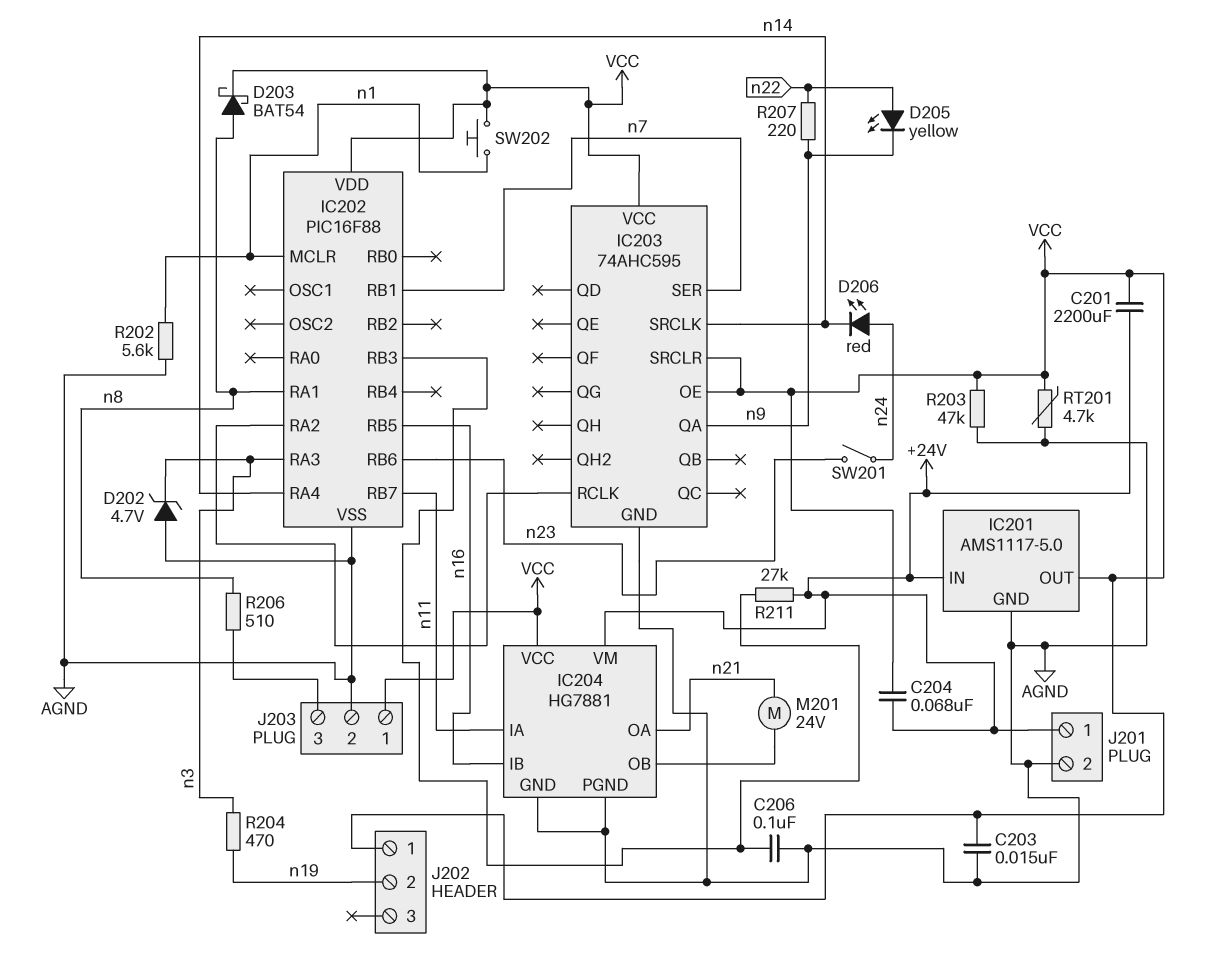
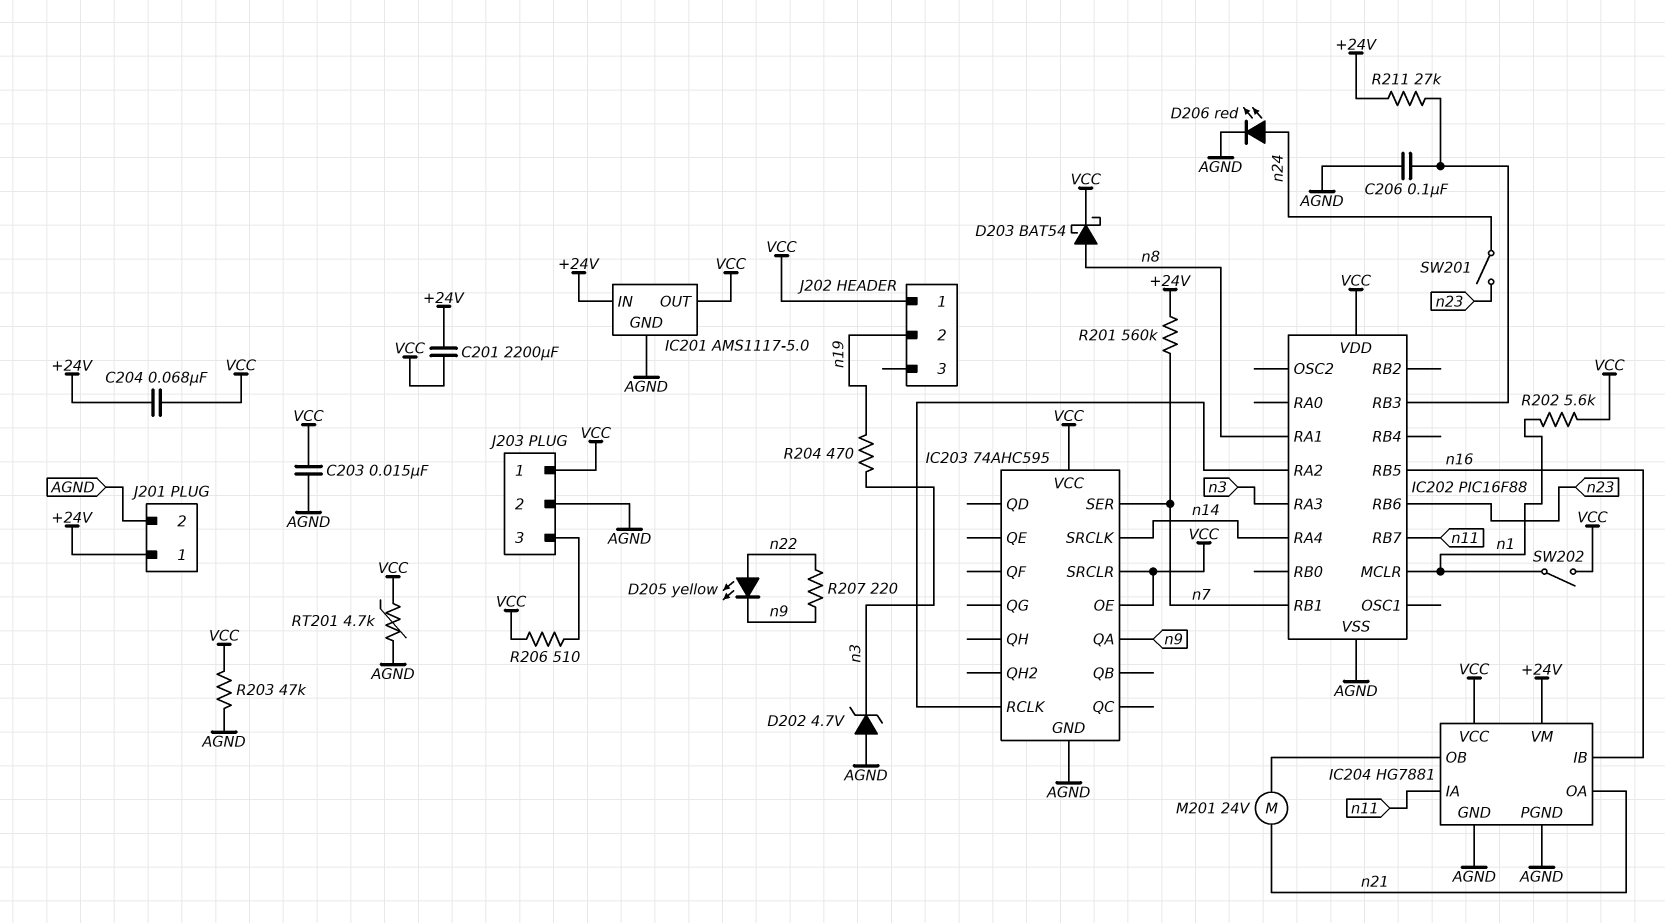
D206: LED red (A n24, K n14) -> LED red (A n24, K AGND)
R201: none -> 560k (+24V, n7)
R202: 5.6k (AGND, n1) -> 5.6k (VCC, n1)
R206: 510 (J203/3, n8) -> 510 (J203/3, VCC)
SW202: button (VCC, n1) -> switch (VCC, n1)

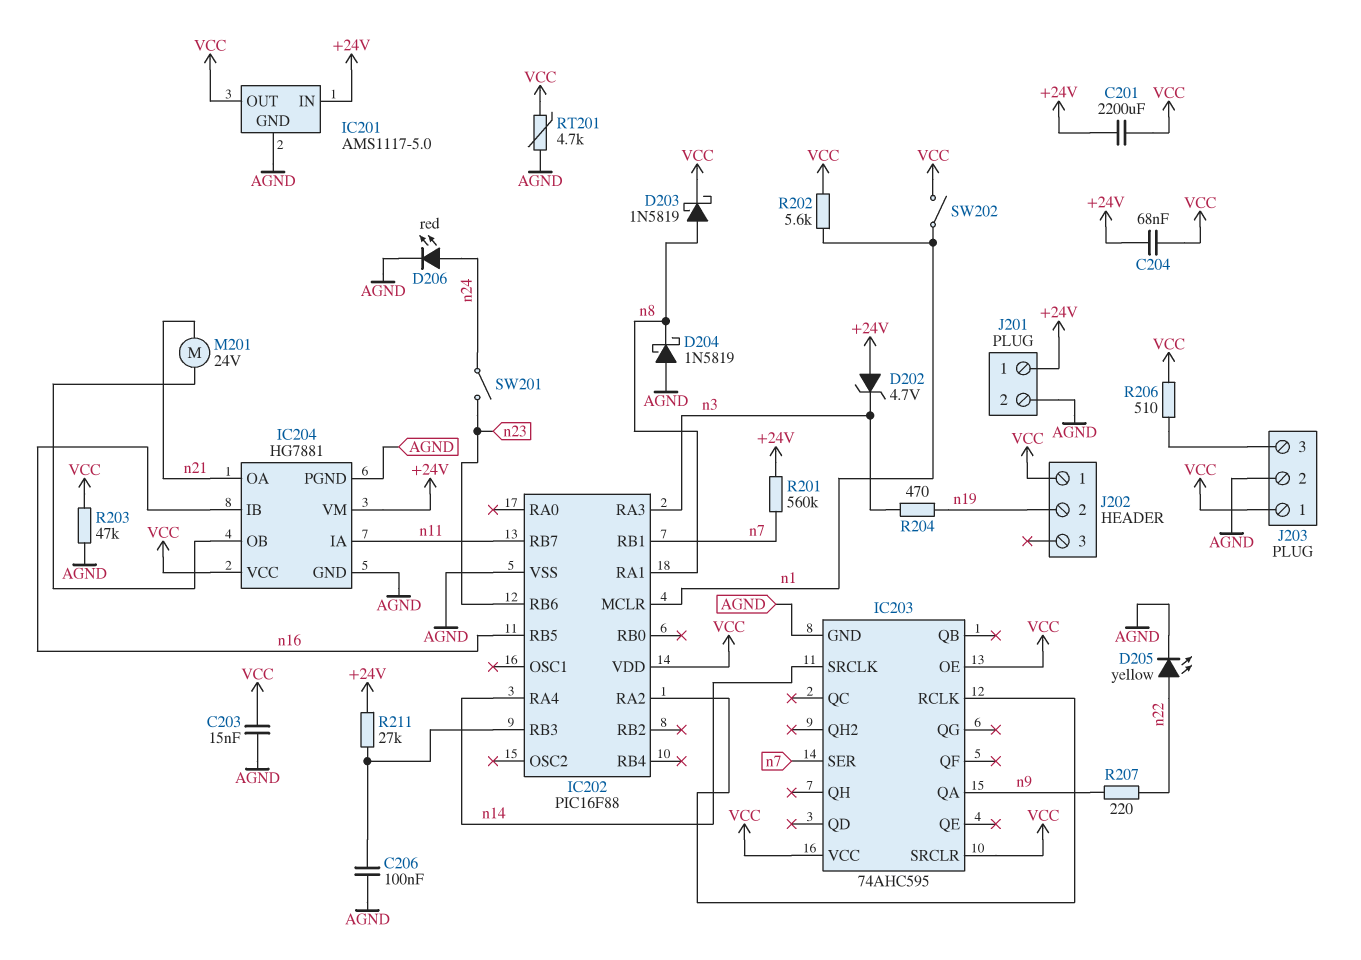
D202: zener 4.7V (A AGND, K n3) -> zener 4.7V (A +24V, K n3)
D203: schottky BAT54 (A n8, K VCC) -> schottky 1N5819 (A n8, K VCC)
D204: none -> schottky 1N5819 (A AGND, K n8)
D205: LED yellow (A n22, K n9) -> LED yellow (A n22, K AGND)

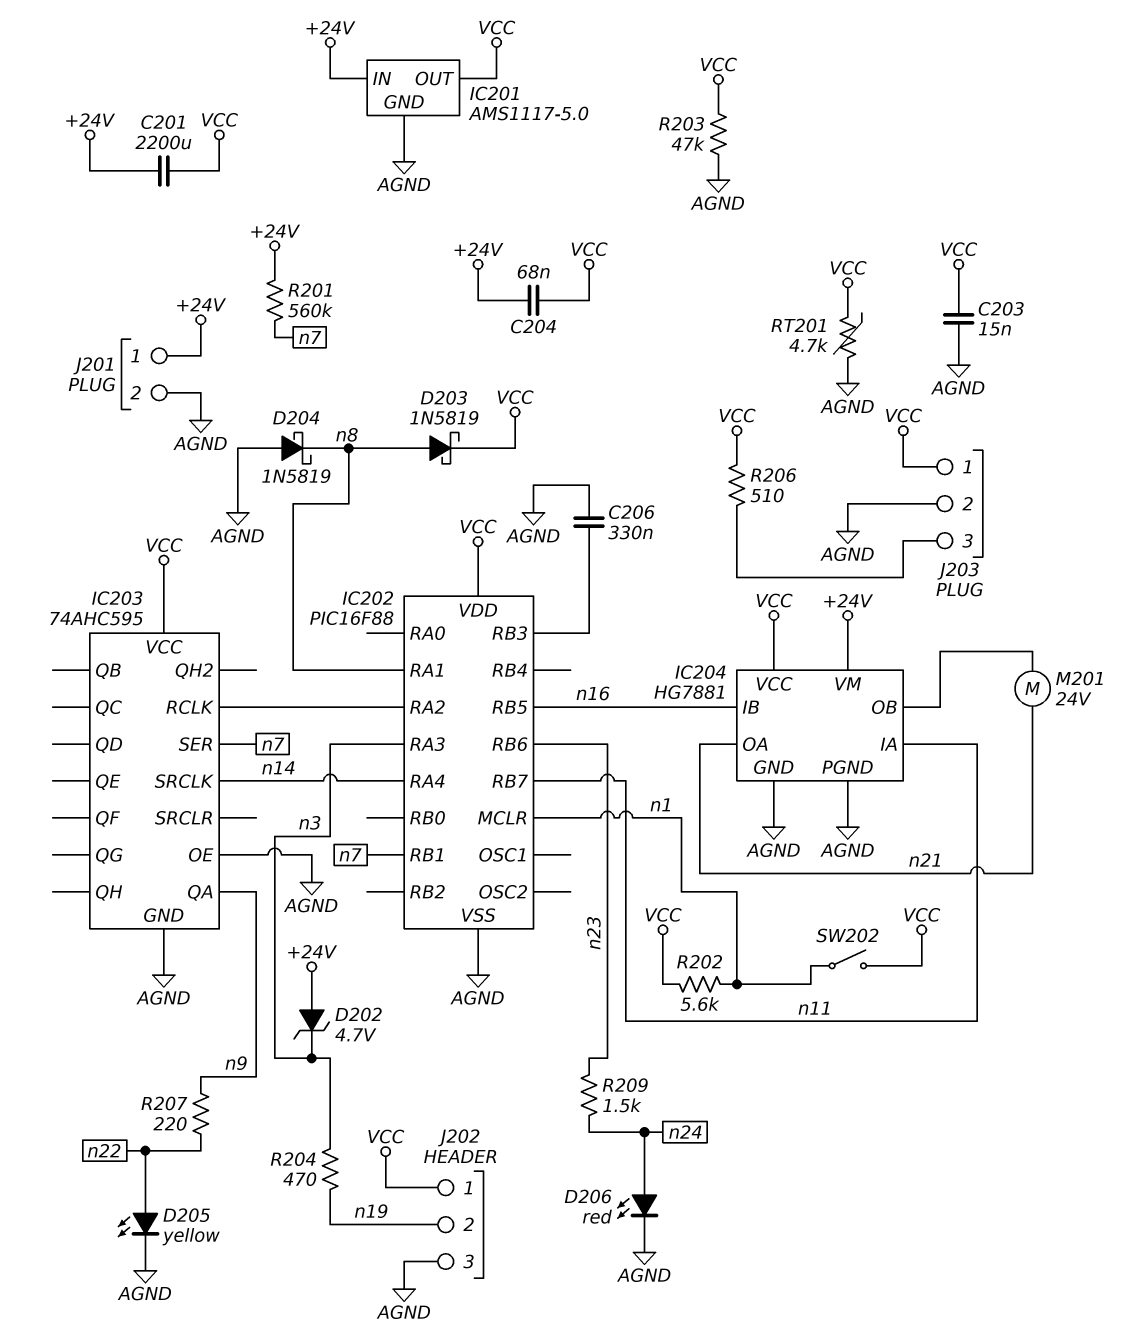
C206: 100nF (AGND, IC202/RB3) -> 330nF (AGND, IC202/RB3)
IC203 pin OE: VCC -> AGND
IC203 pin SRCLR: VCC -> none
J202 pin 3: none -> AGND
R209: none -> 1.5k (n23, n24)
R211: 27k (+24V, IC202/RB3) -> none
SW201: switch (n23, n24) -> none

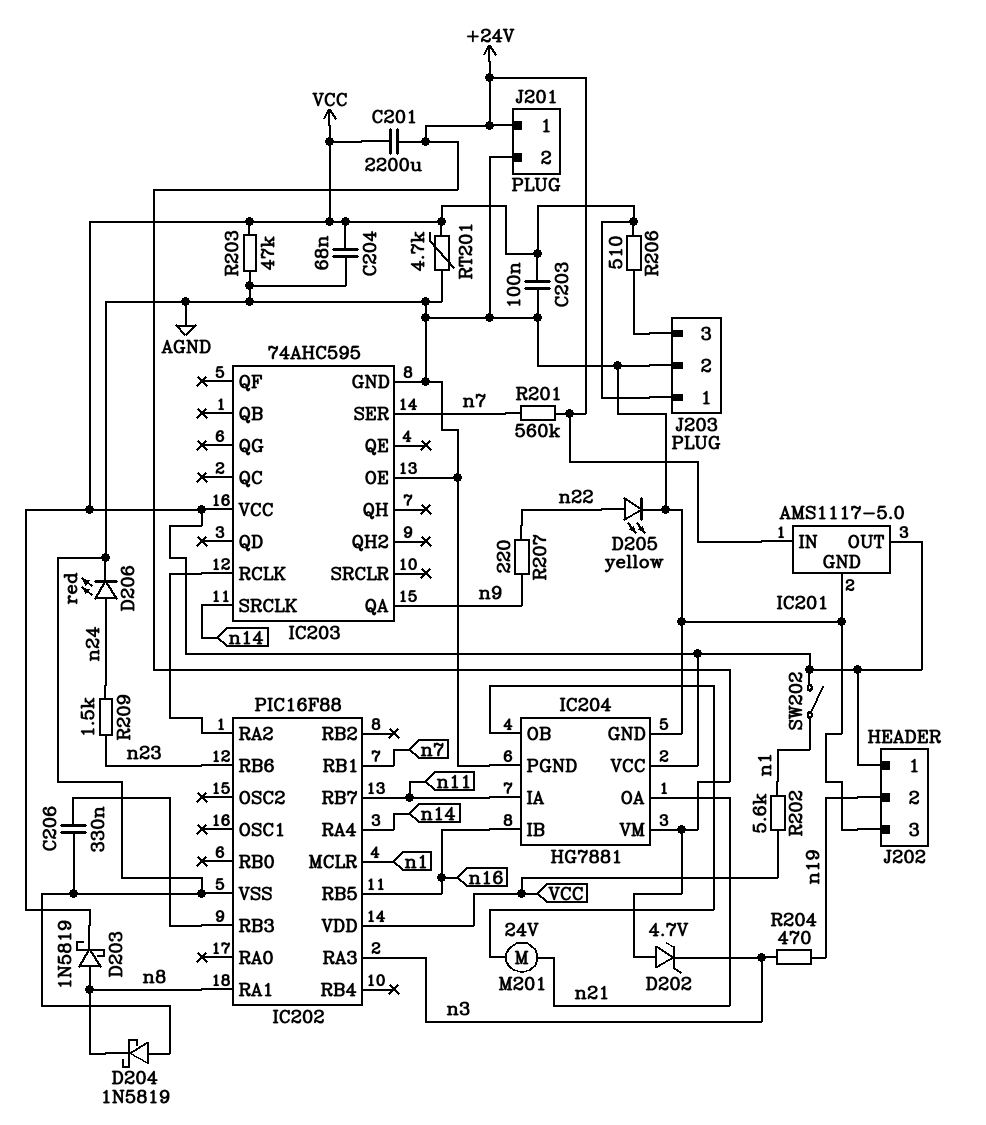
C203: 15nF (AGND, VCC) -> 100nF (AGND, VCC)
C204: 68nF (+24V, VCC) -> 68nF (AGND, VCC)

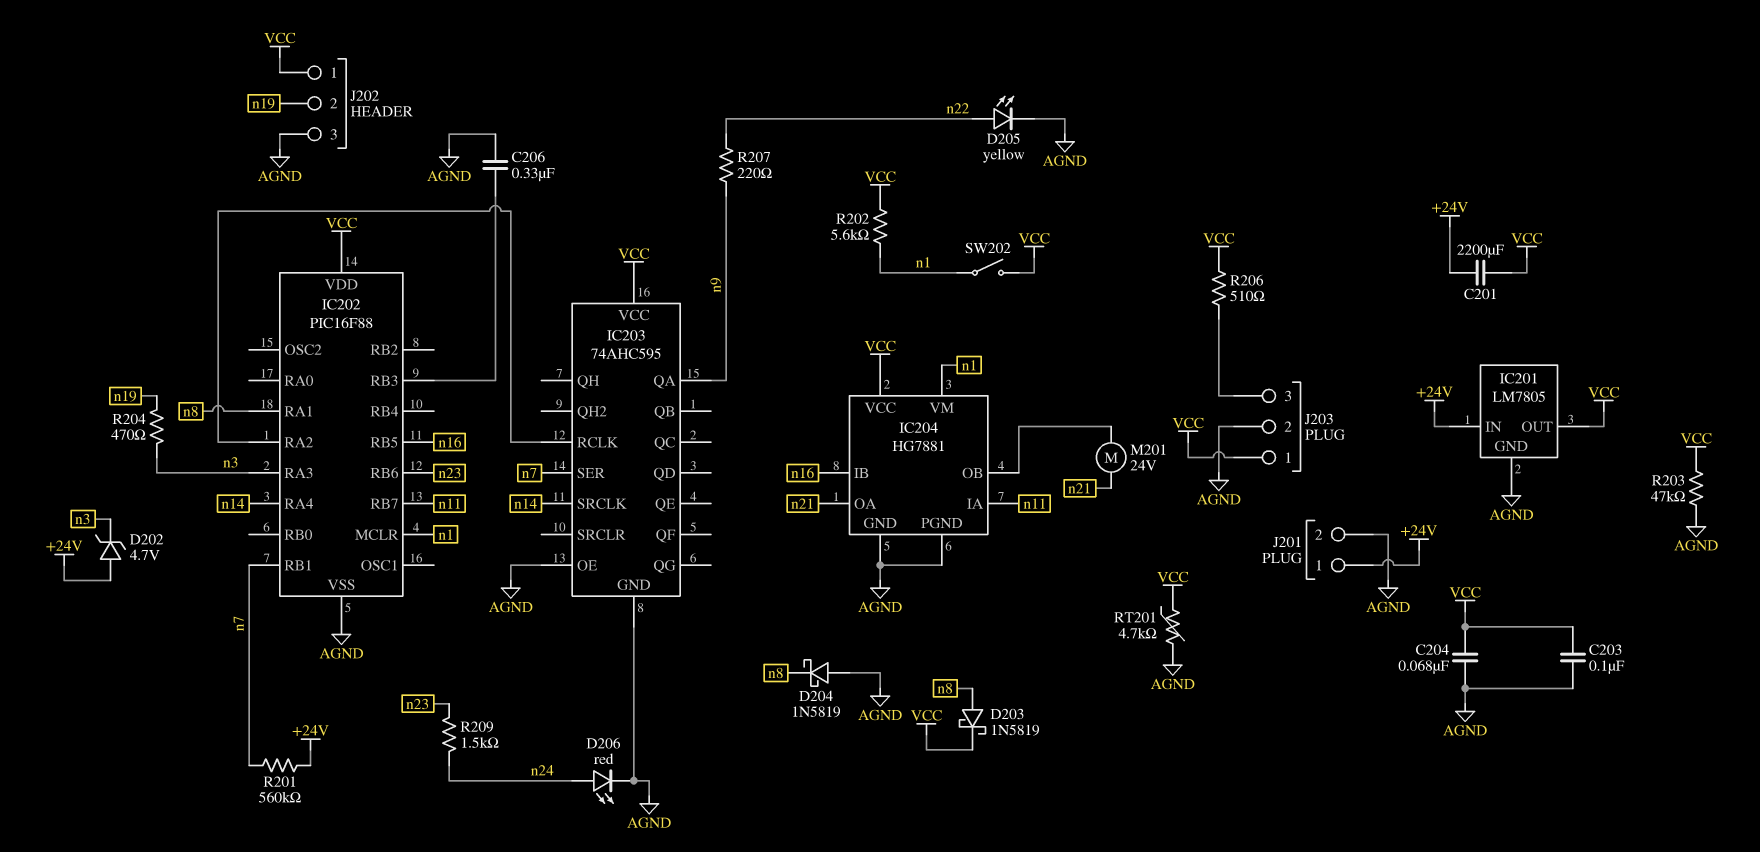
IC201: AMS1117-5.0 -> LM7805
IC204 pin VM: +24V -> n1

